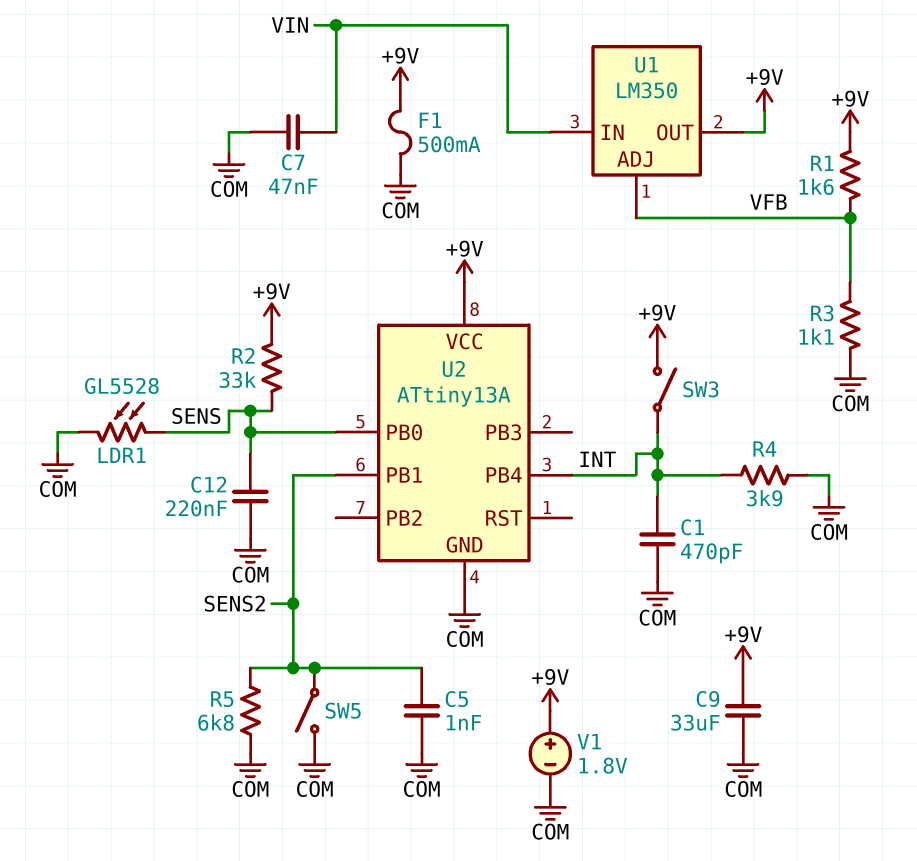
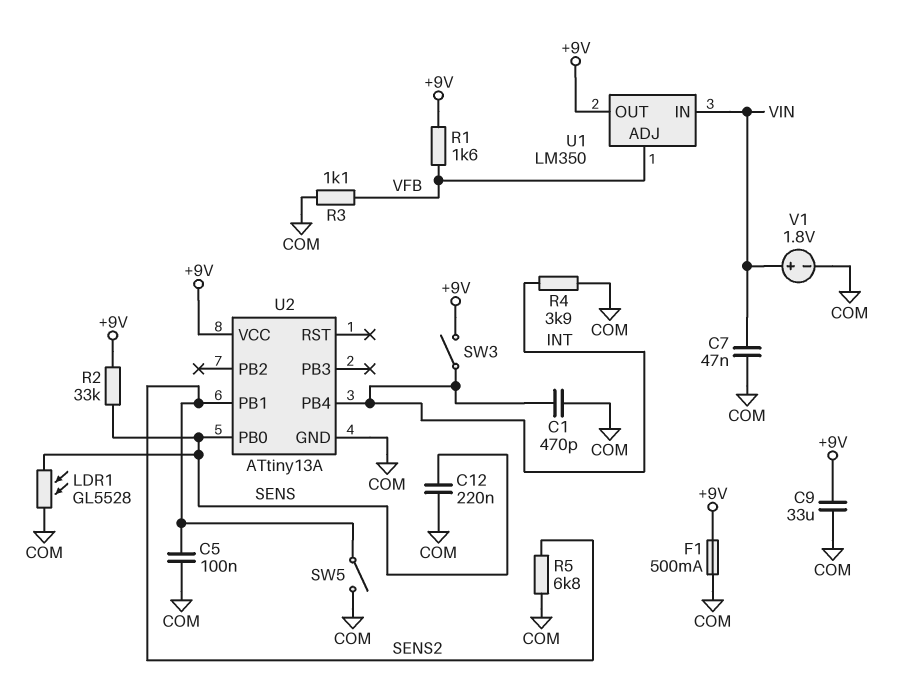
C5: 1nF (COM, SENS2) -> 100nF (COM, SENS2)
V1: 1.8V (plus +9V, minus COM) -> 1.8V (plus VIN, minus COM)

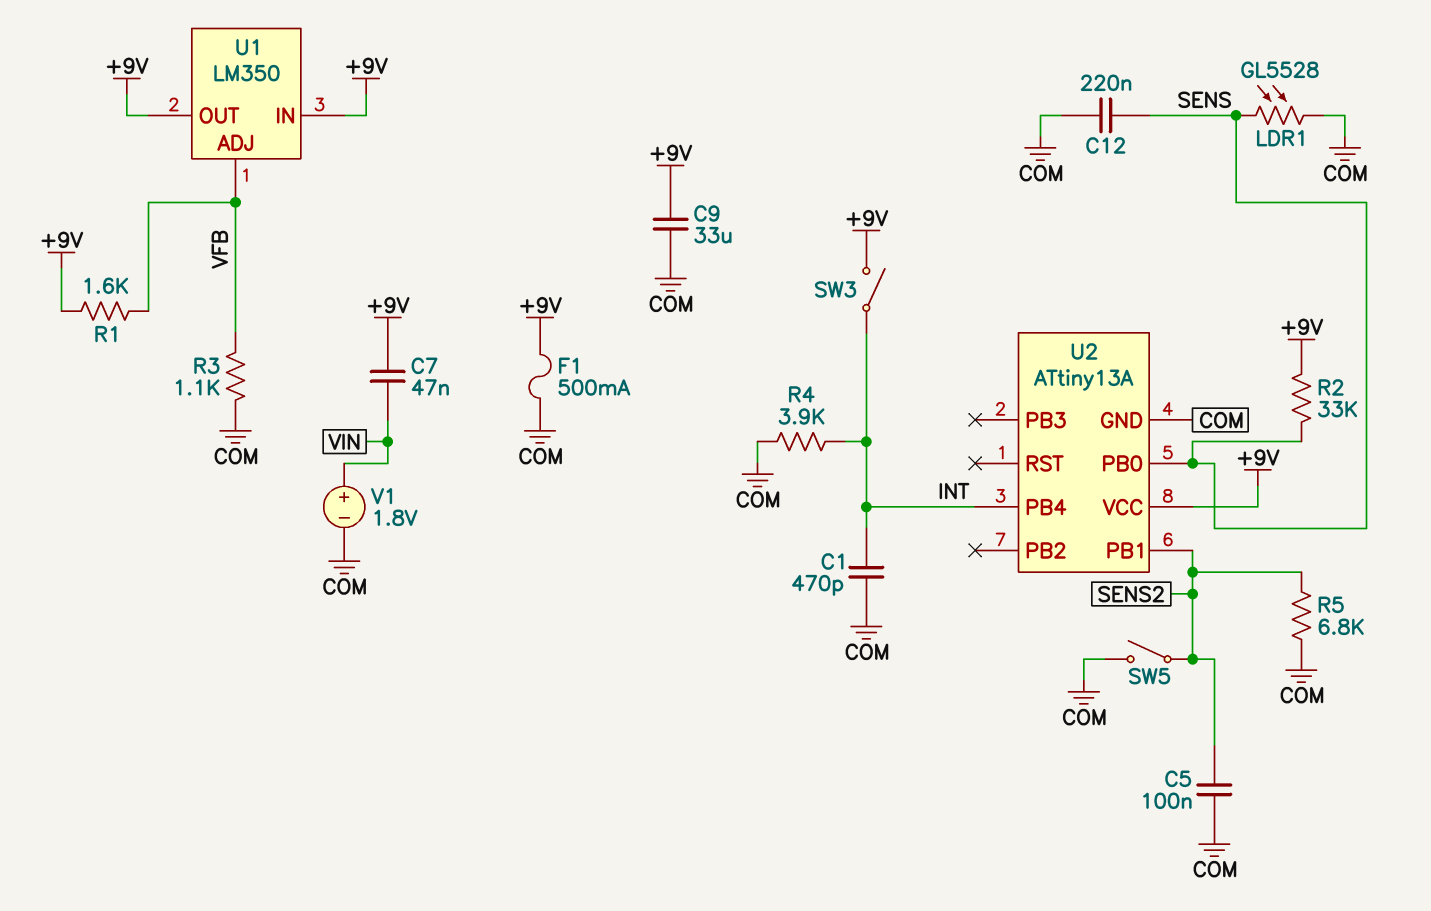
C7: 47nF (COM, VIN) -> 47nF (+9V, VIN)
U1 pin IN: VIN -> +9V

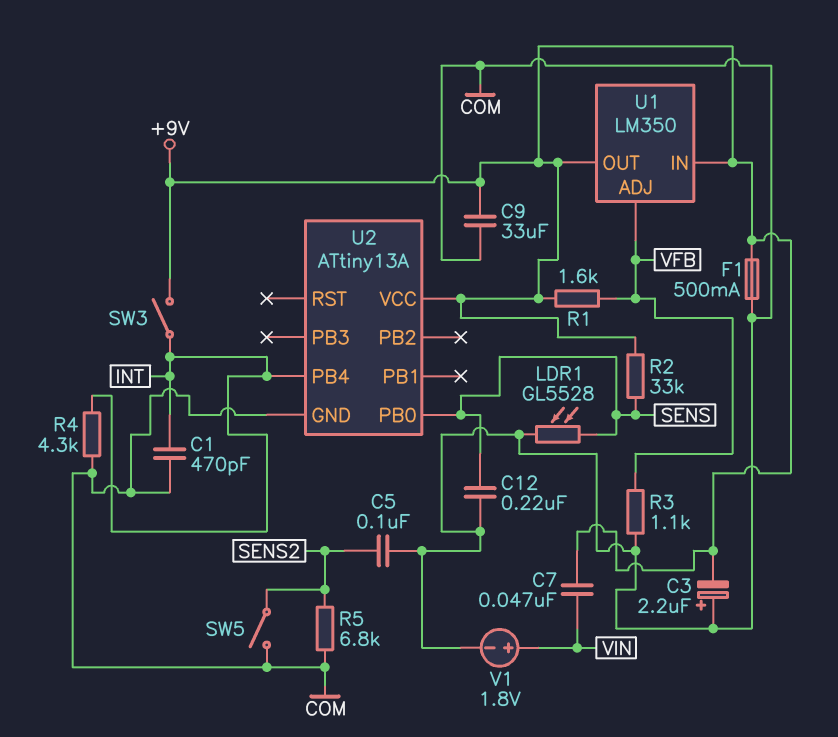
C3: none -> 2.2uF (plus COM, minus +9V)
R4: 3.9k (COM, INT) -> 4.3k (COM, INT)
U2 pin PB1: SENS2 -> none

